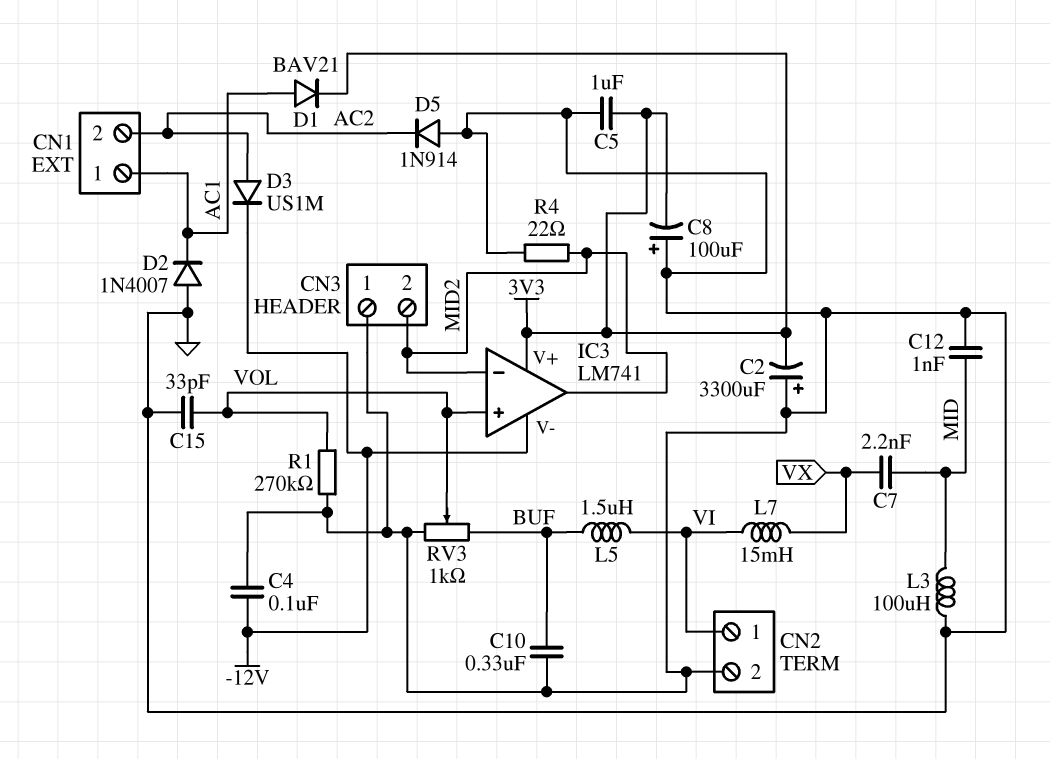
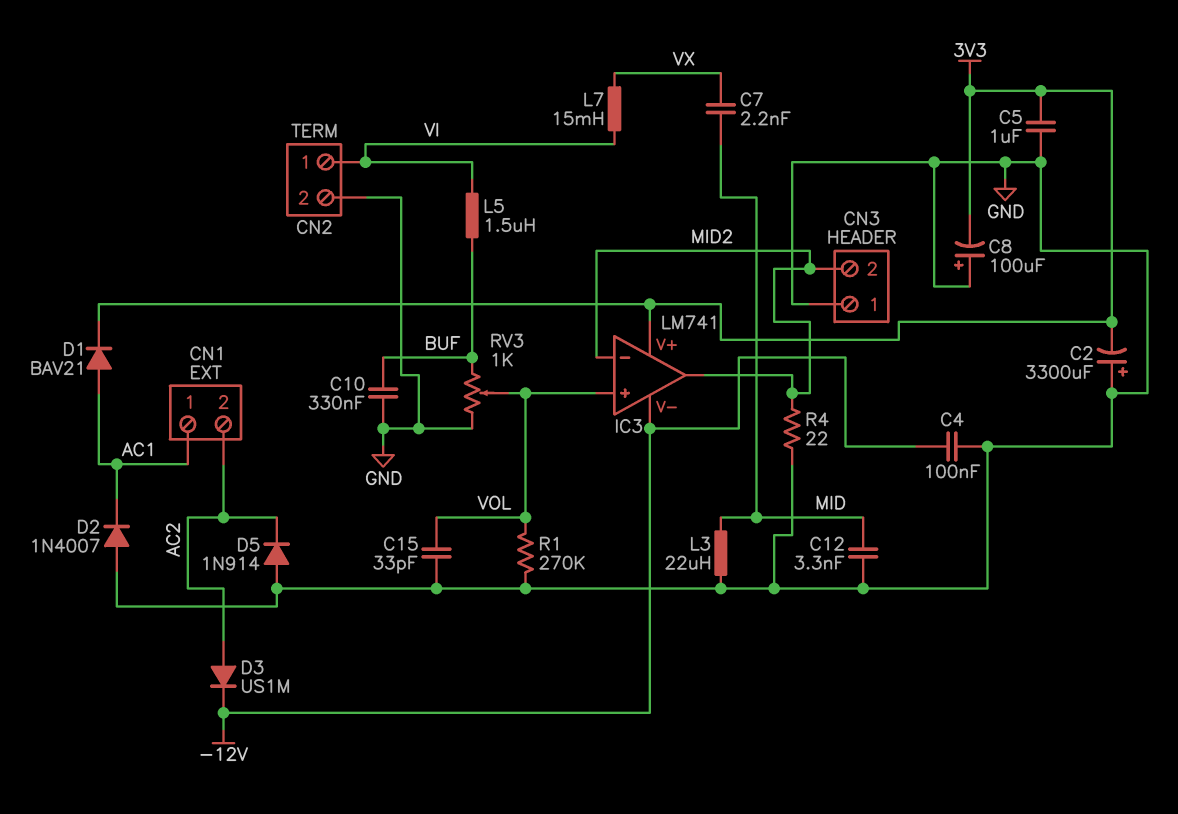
C12: 1nF (GND, MID) -> 3.3nF (GND, MID)
L3: 100uH (GND, MID) -> 22uH (GND, MID)

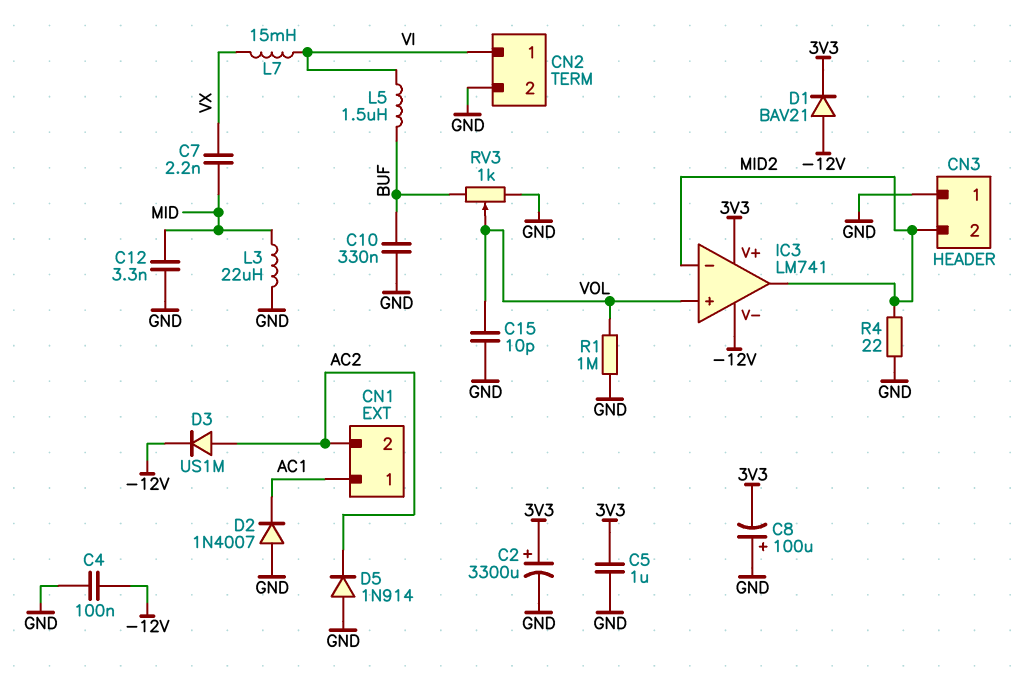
C2: 3300uF (plus GND, minus 3V3) -> 3300uF (plus 3V3, minus GND)
C15: 33pF (GND, VOL) -> 10pF (GND, VOL)
D1: diode BAV21 (A AC1, K 3V3) -> diode BAV21 (A -12V, K 3V3)
R1: 270k (GND, VOL) -> 1M (GND, VOL)

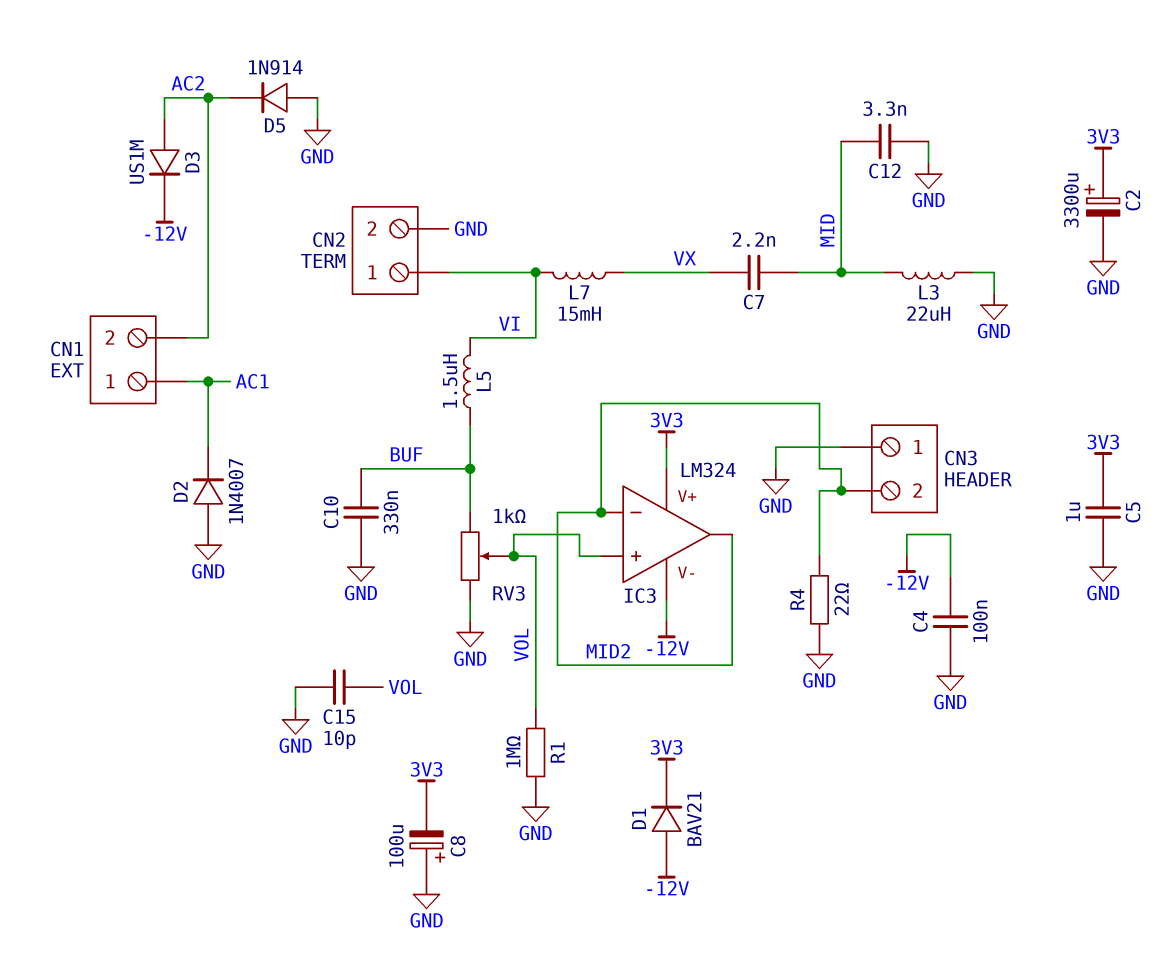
IC3: LM741 -> LM324

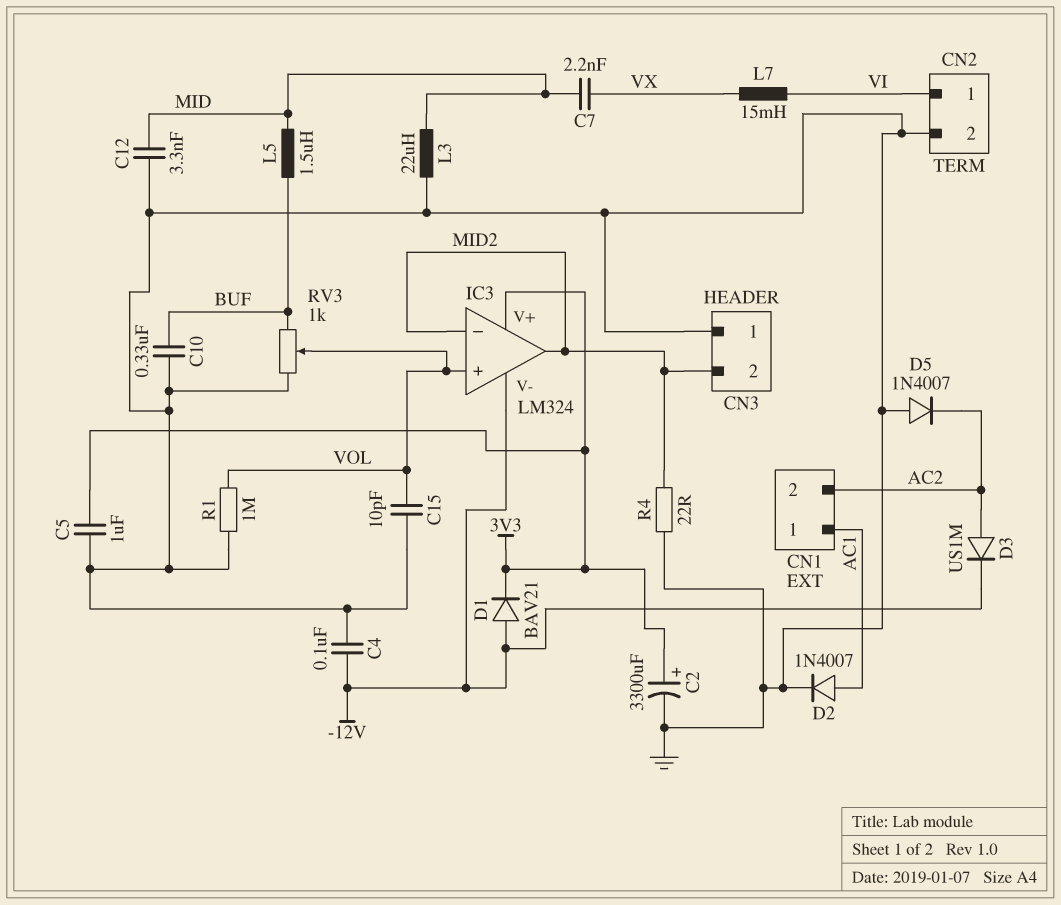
C8: 100uF (plus GND, minus 3V3) -> none
D2: diode 1N4007 (A GND, K AC1) -> diode 1N4007 (A AC1, K GND)
D5: diode 1N914 (A GND, K AC2) -> diode 1N4007 (A GND, K AC2)
L5: 1.5uH (BUF, VI) -> 1.5uH (BUF, MID)

